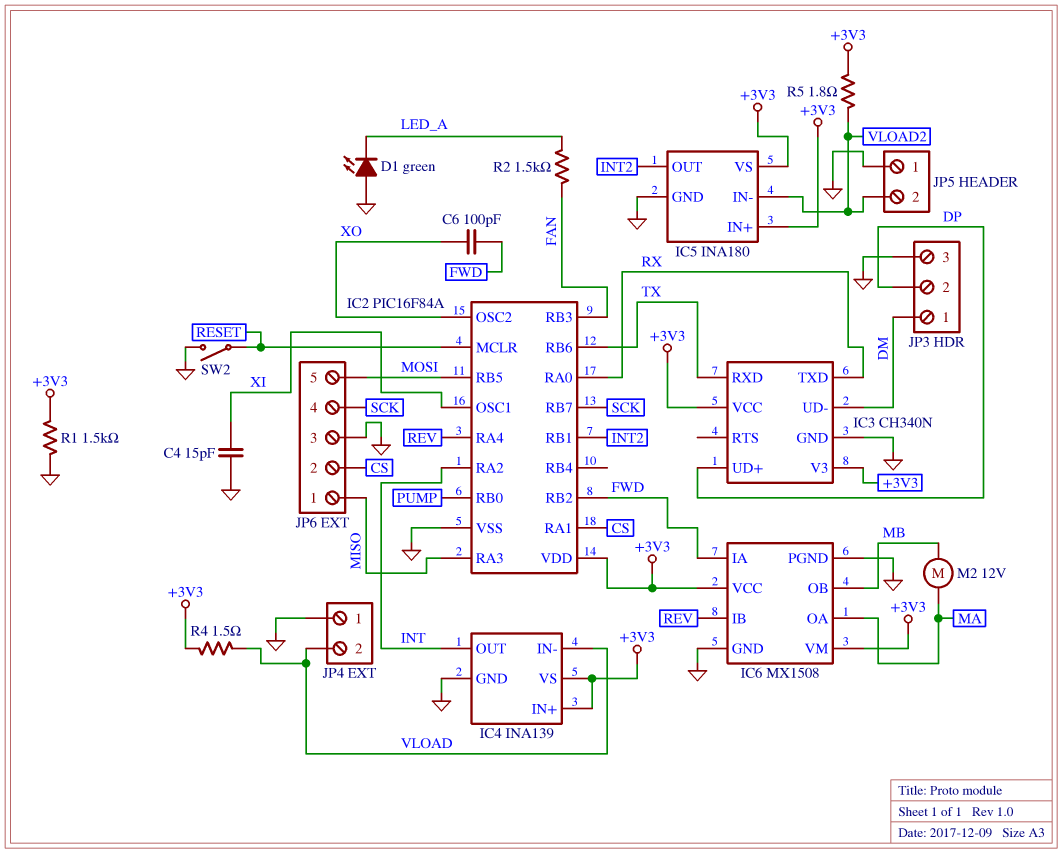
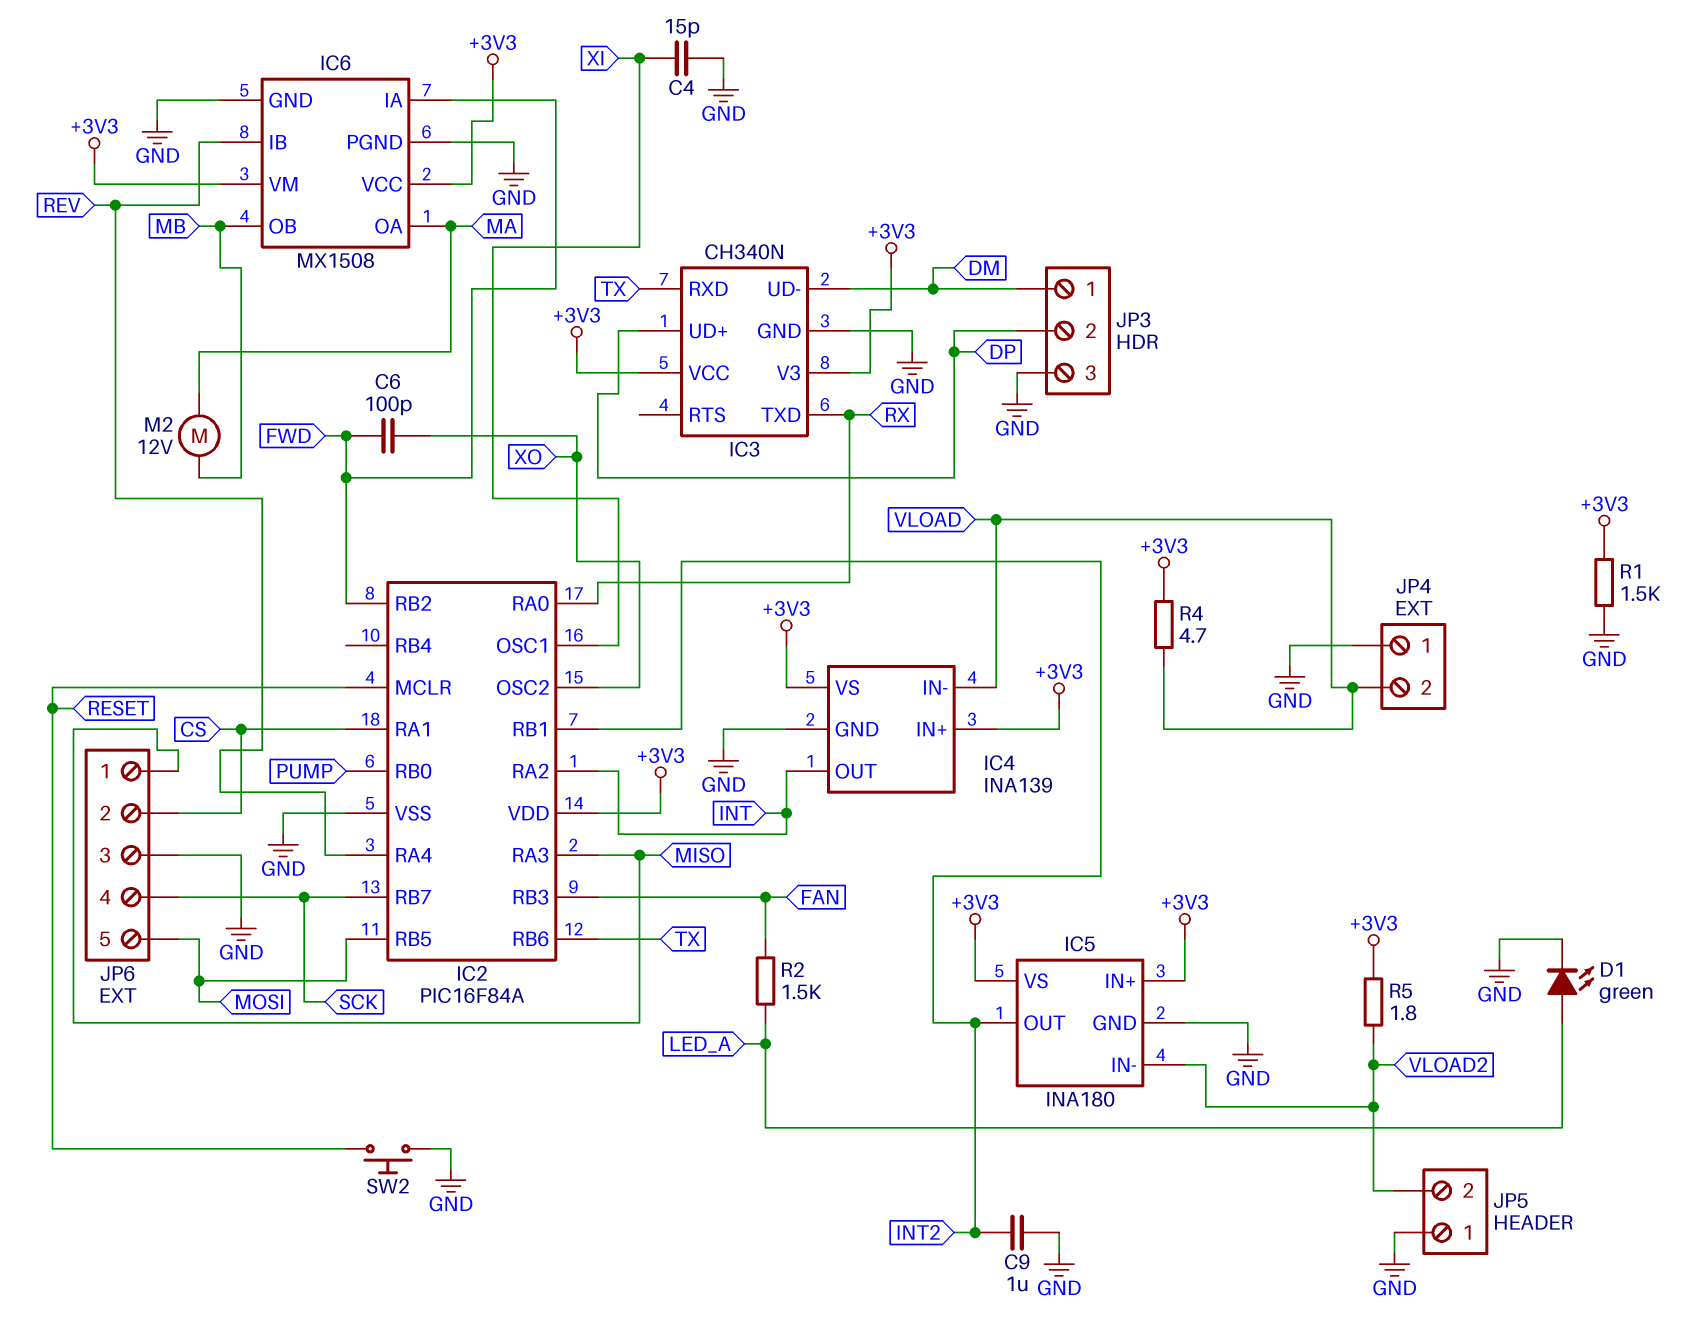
C9: none -> 1uF (GND, INT2)
D1: LED green (A GND, K LED_A) -> LED green (A LED_A, K GND)
R4: 1.5 (+3V3, VLOAD) -> 4.7 (+3V3, VLOAD)
SW2: switch (GND, RESET) -> button (GND, RESET)

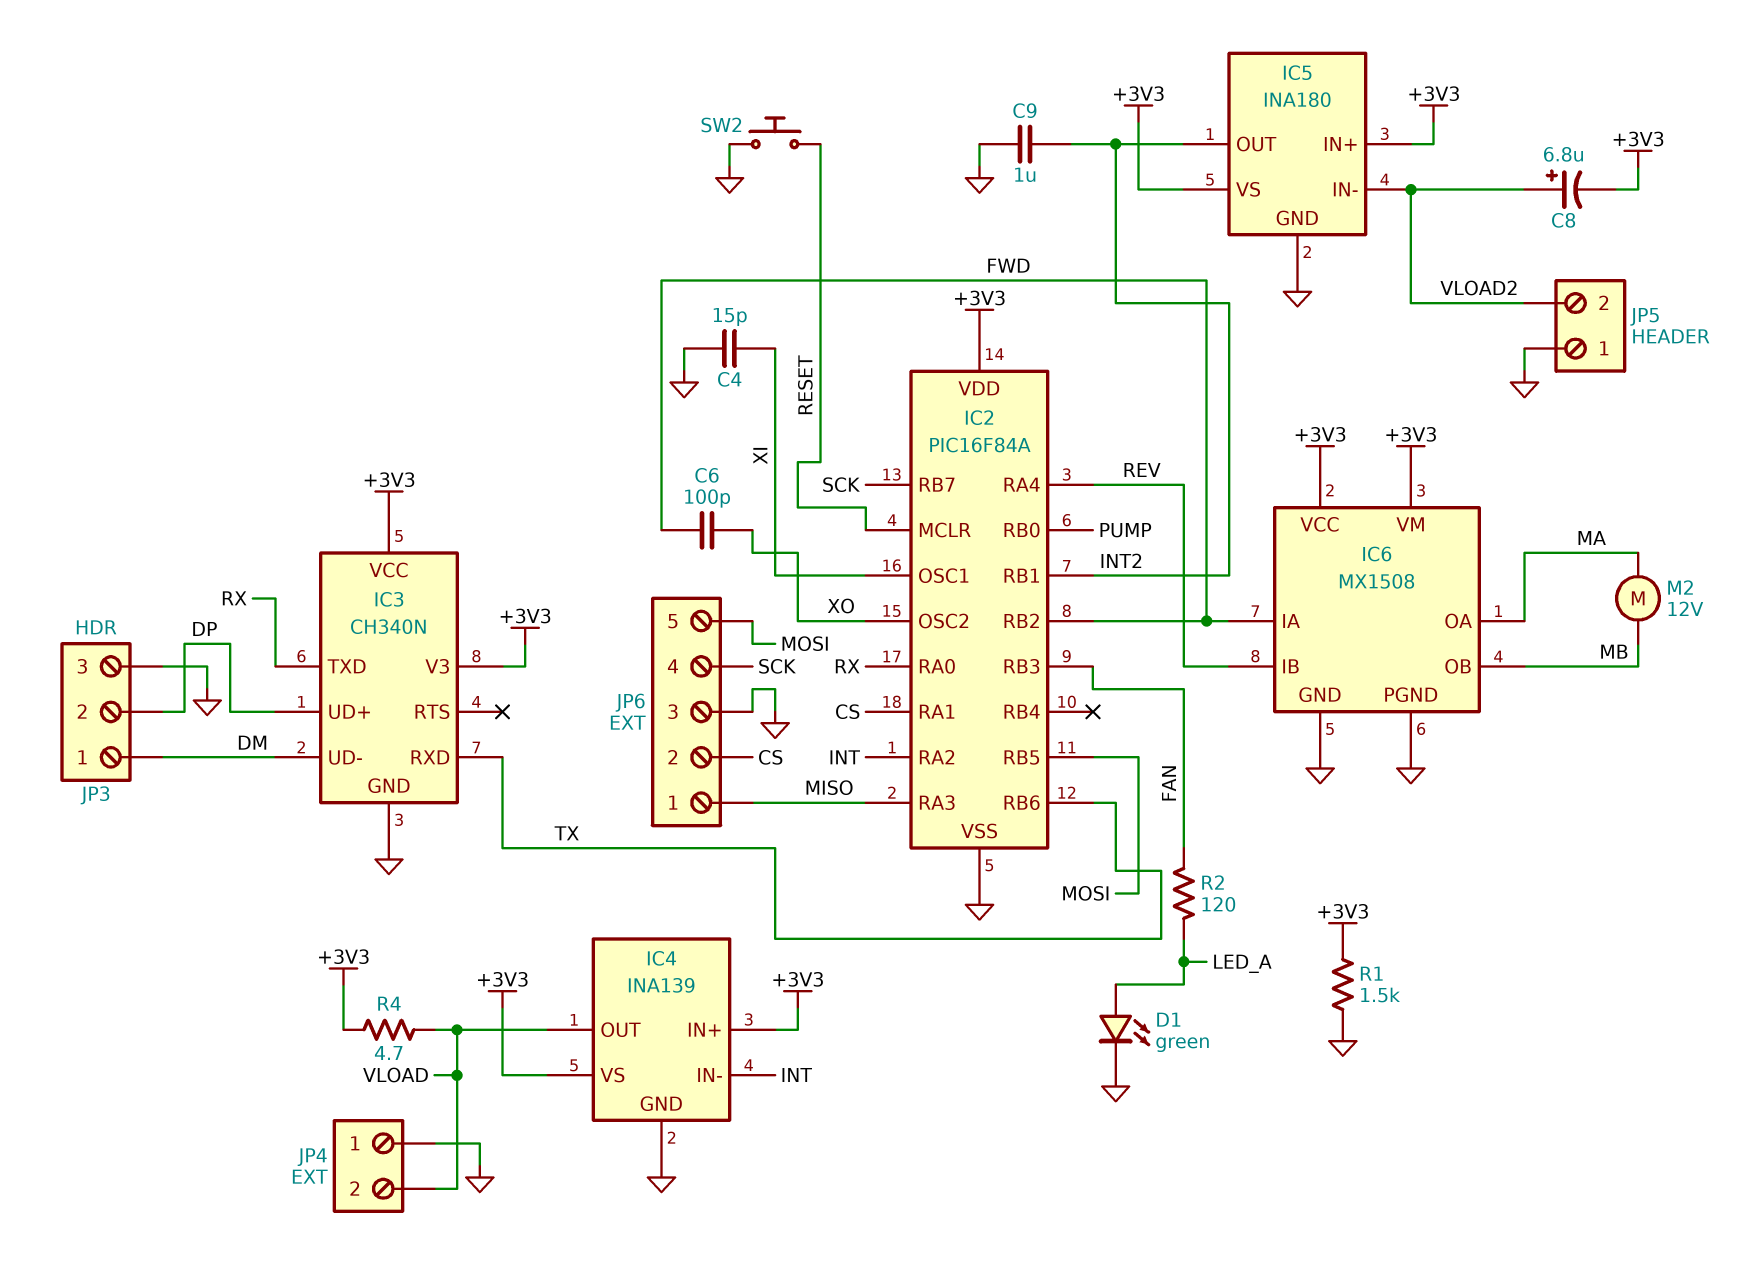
C8: none -> 6.8uF (plus VLOAD2, minus +3V3)
IC4 pin IN-: VLOAD -> INT
IC4 pin OUT: INT -> VLOAD
R2: 1.5k (FAN, LED_A) -> 120 (FAN, LED_A)
R5: 1.8 (+3V3, VLOAD2) -> none

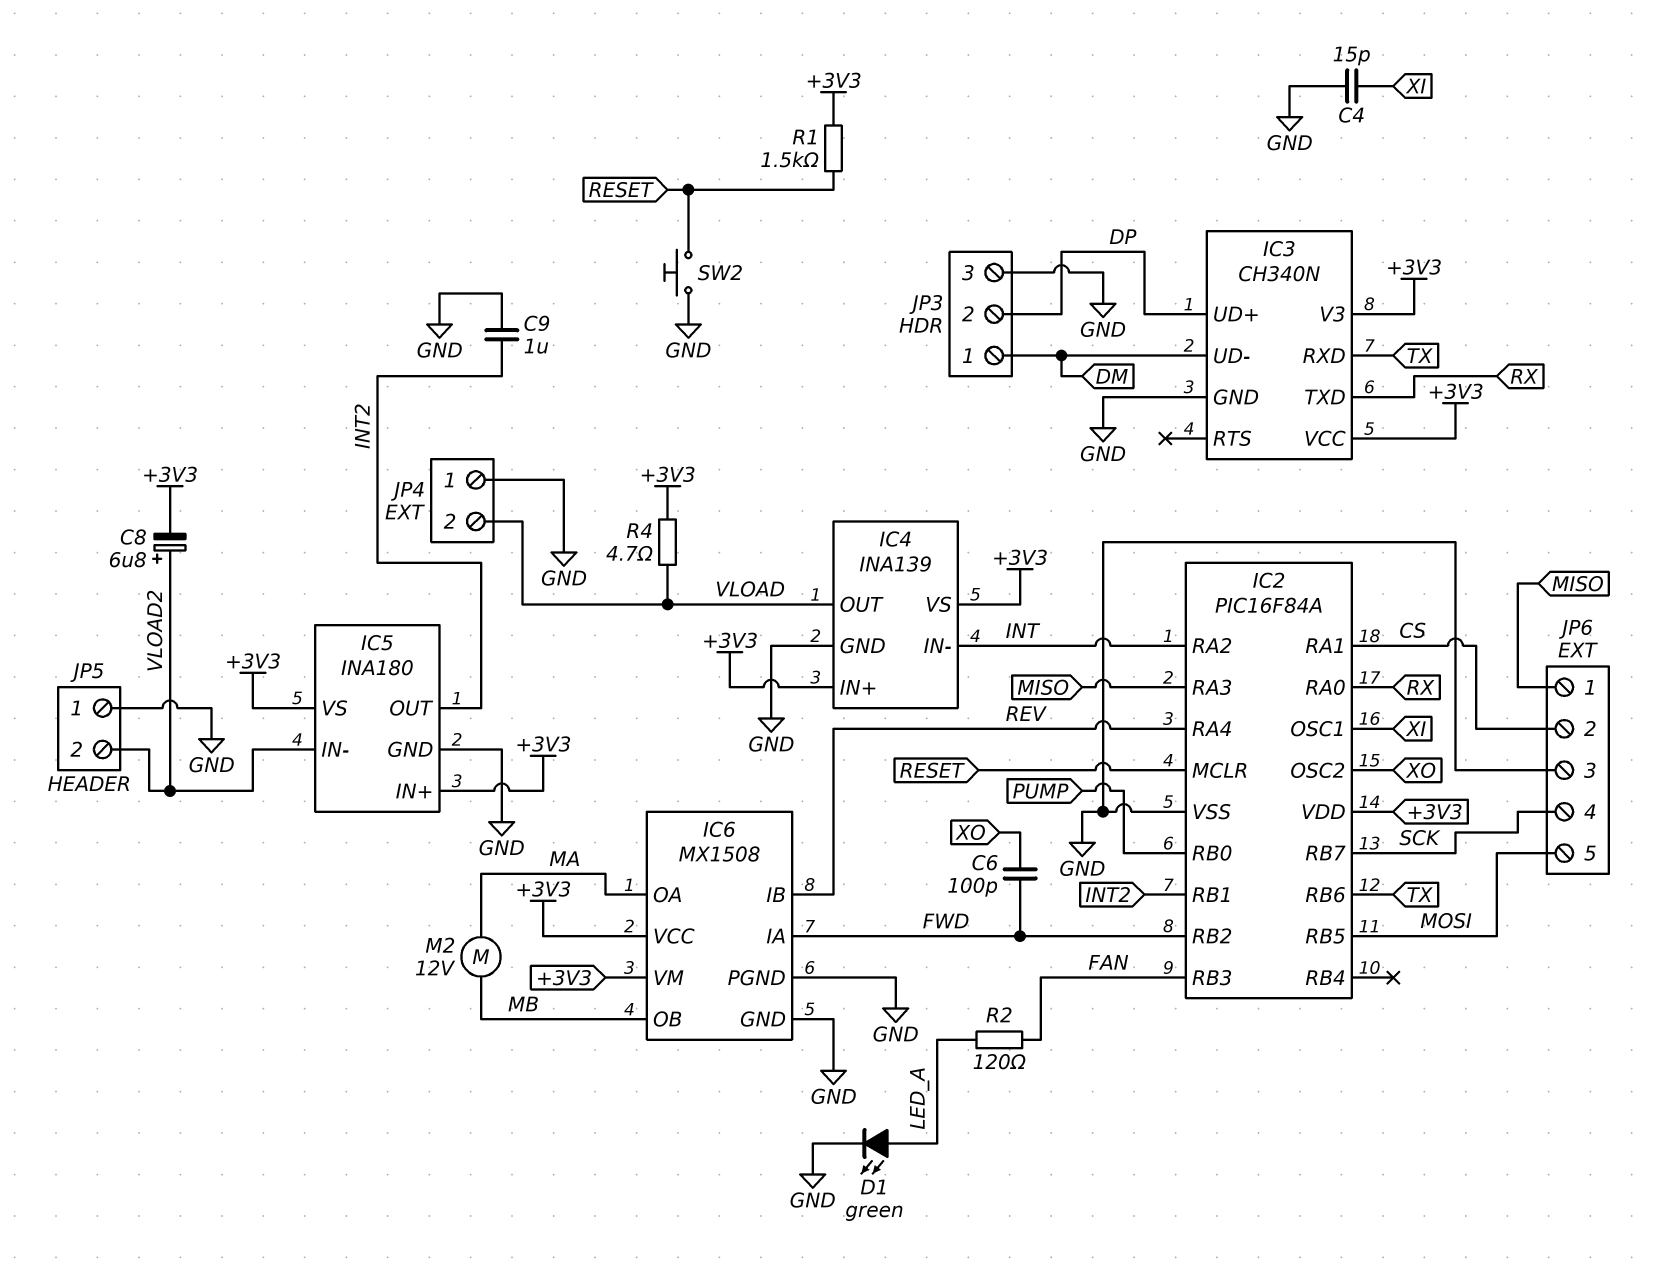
R1: 1.5k (+3V3, GND) -> 1.5k (+3V3, RESET)

